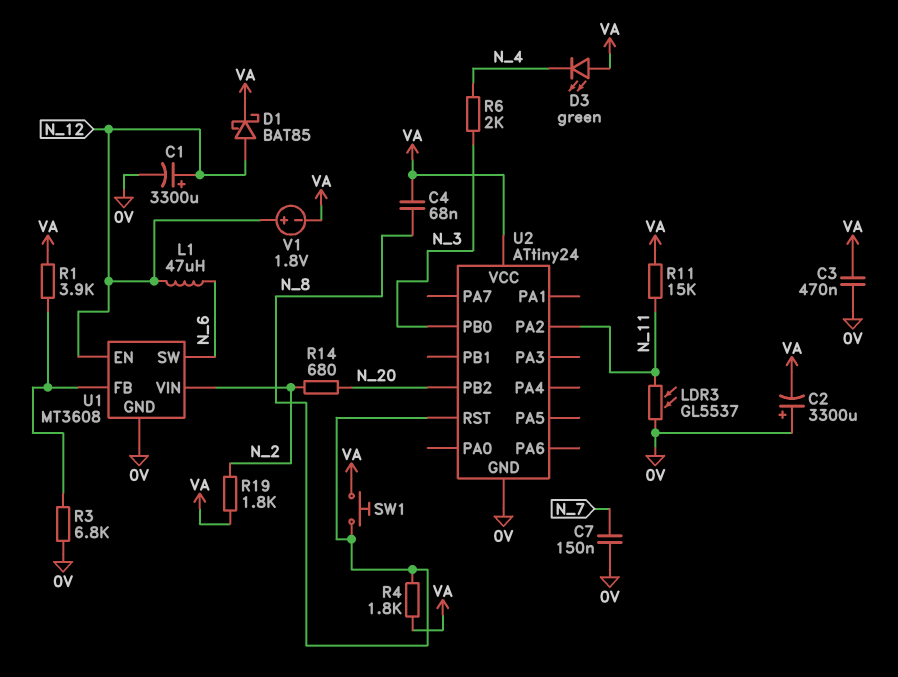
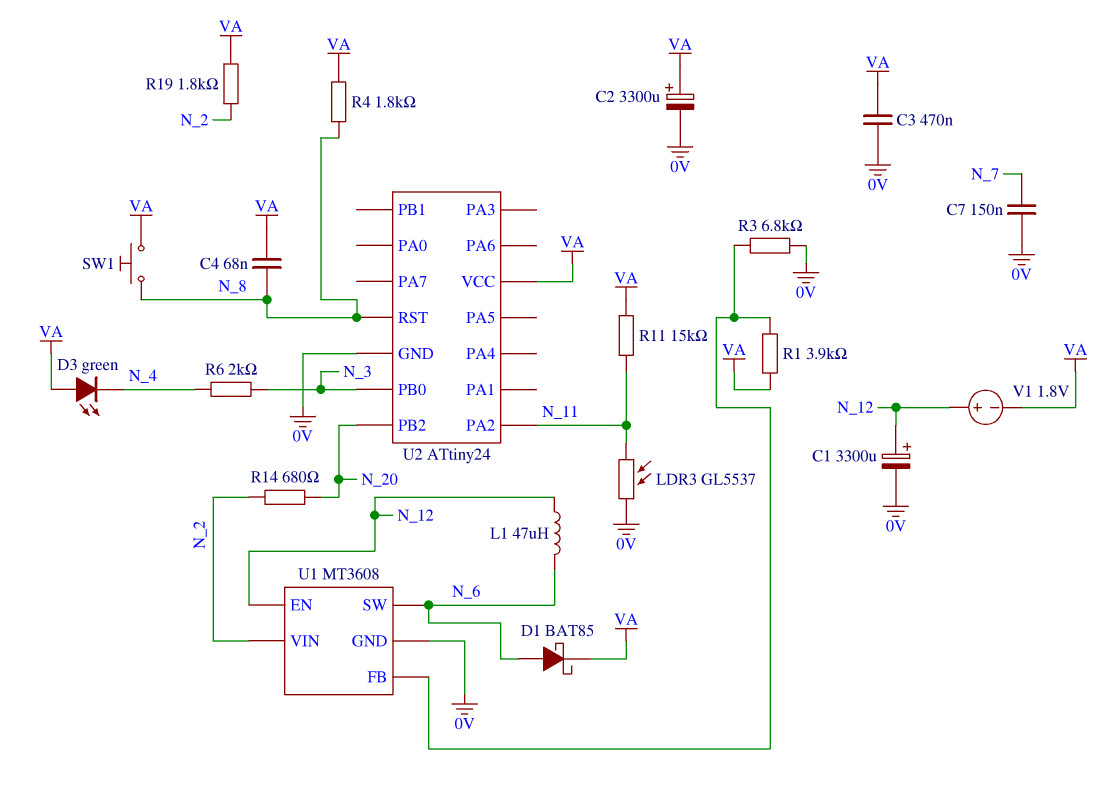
C2: 3300uF (plus 0V, minus VA) -> 3300uF (plus VA, minus 0V)
D1: schottky BAT85 (A N_12, K VA) -> schottky BAT85 (A N_6, K VA)

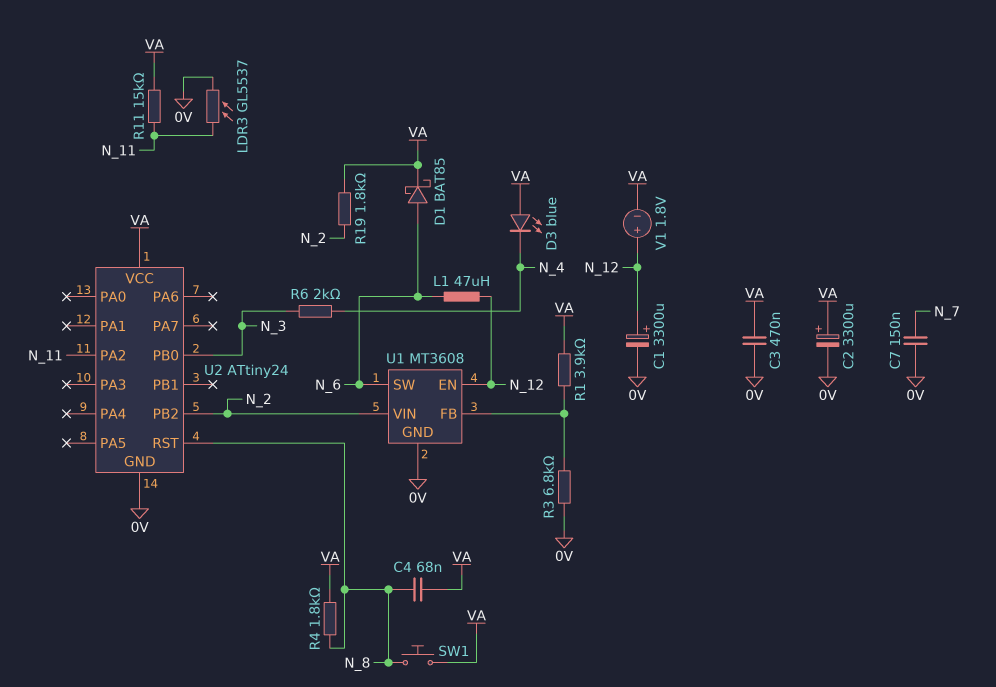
D3: LED green (A VA, K N_4) -> LED blue (A VA, K N_4)
R14: 680 (N_2, N_20) -> none
U2 pin PB2: N_20 -> N_2

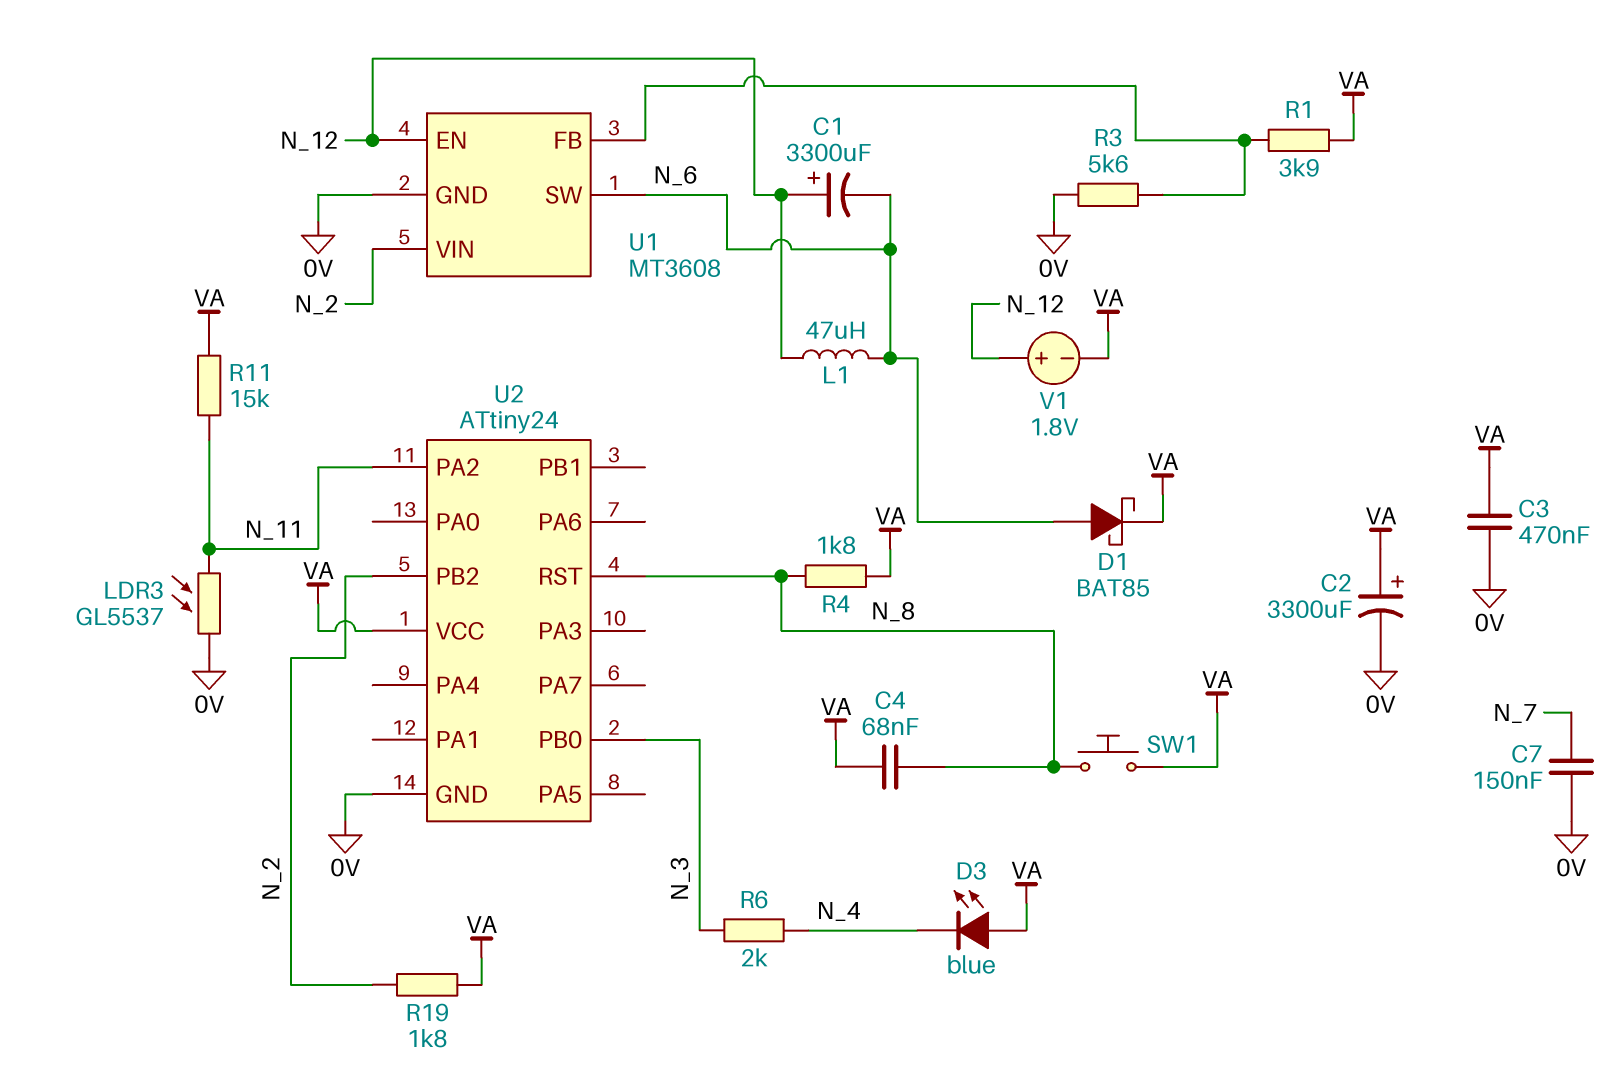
C1: 3300uF (plus N_12, minus 0V) -> 3300uF (plus N_12, minus N_6)
R3: 6.8k (0V, U1/FB) -> 5.6k (0V, U1/FB)

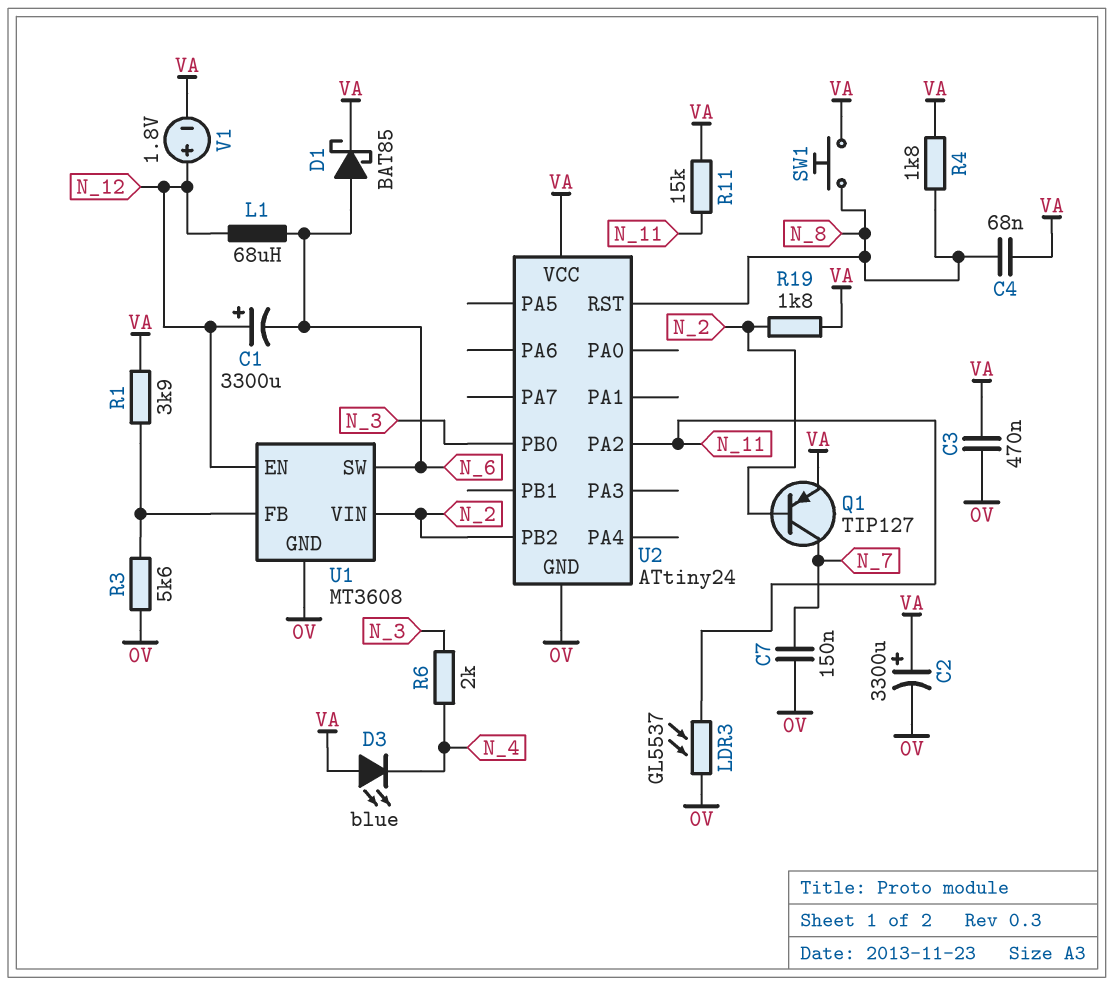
L1: 47uH (N_6, N_12) -> 68uH (N_6, N_12)
Q1: none -> PNP TIP127 (B N_2, C N_7, E VA)

